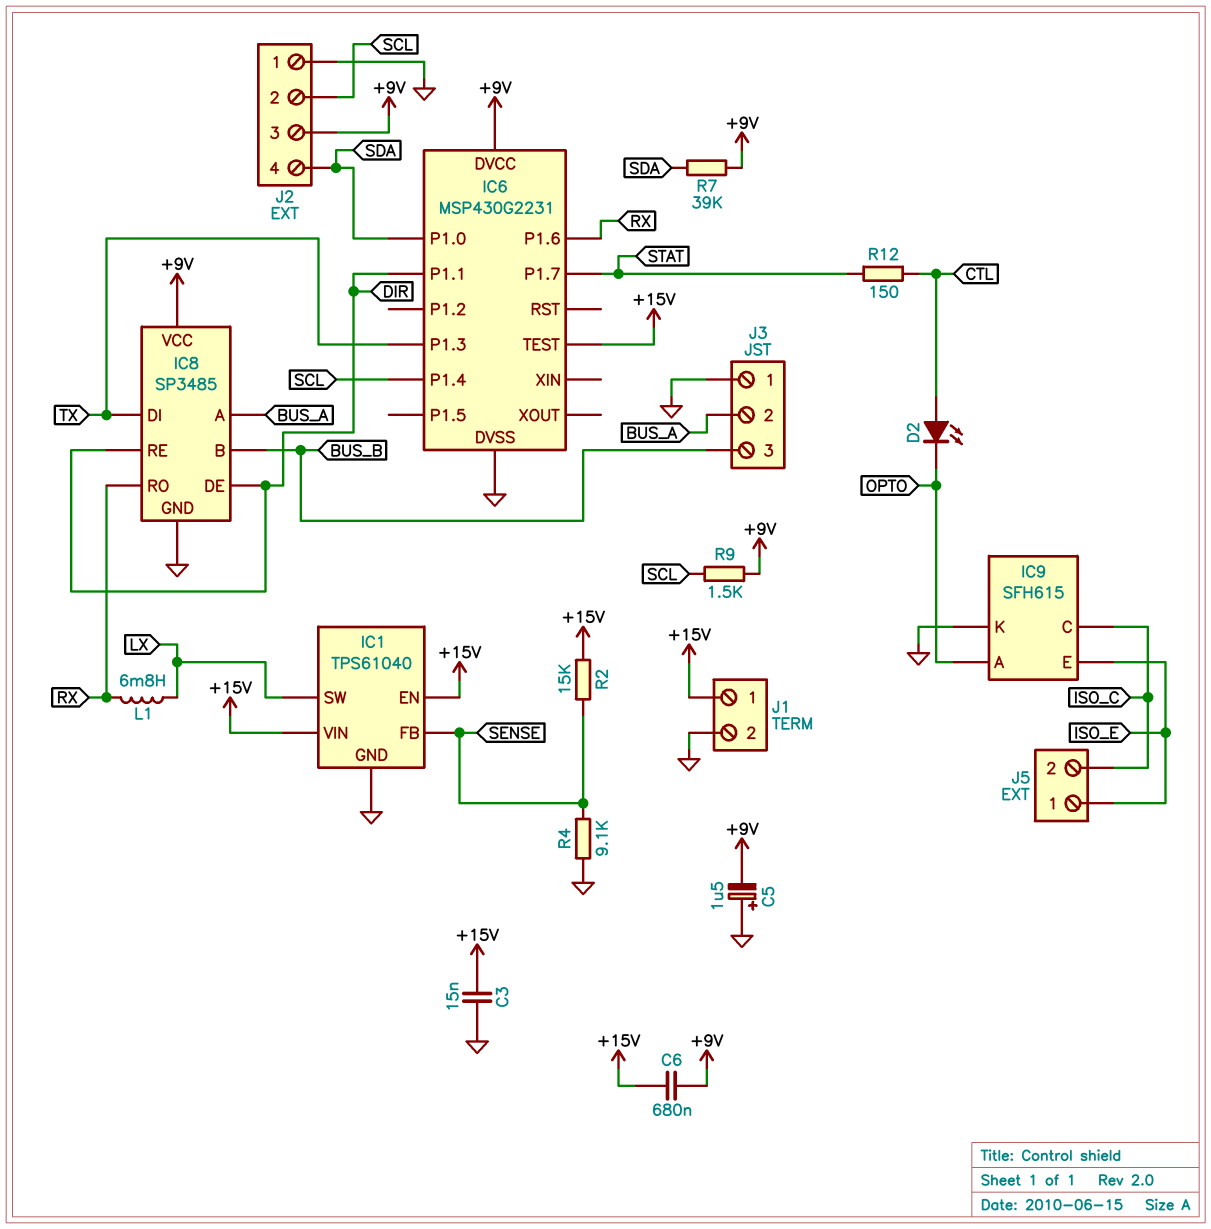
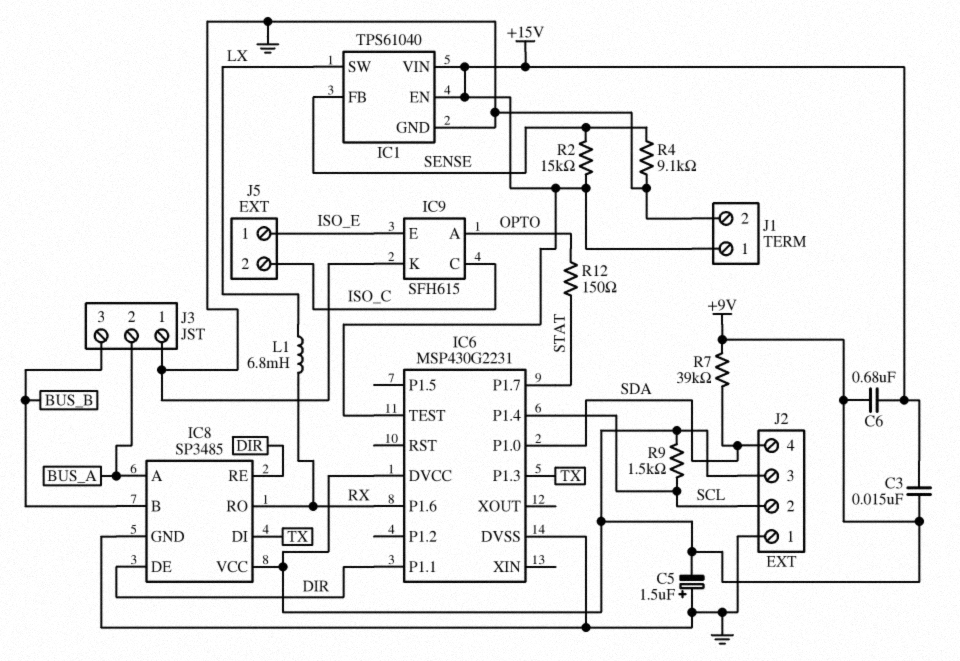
C3: 15nF (+15V, GND) -> 15nF (+9V, +15V)
D2: LED (A CTL, K OPTO) -> none
R12: 150 (CTL, STAT) -> 150 (OPTO, STAT)

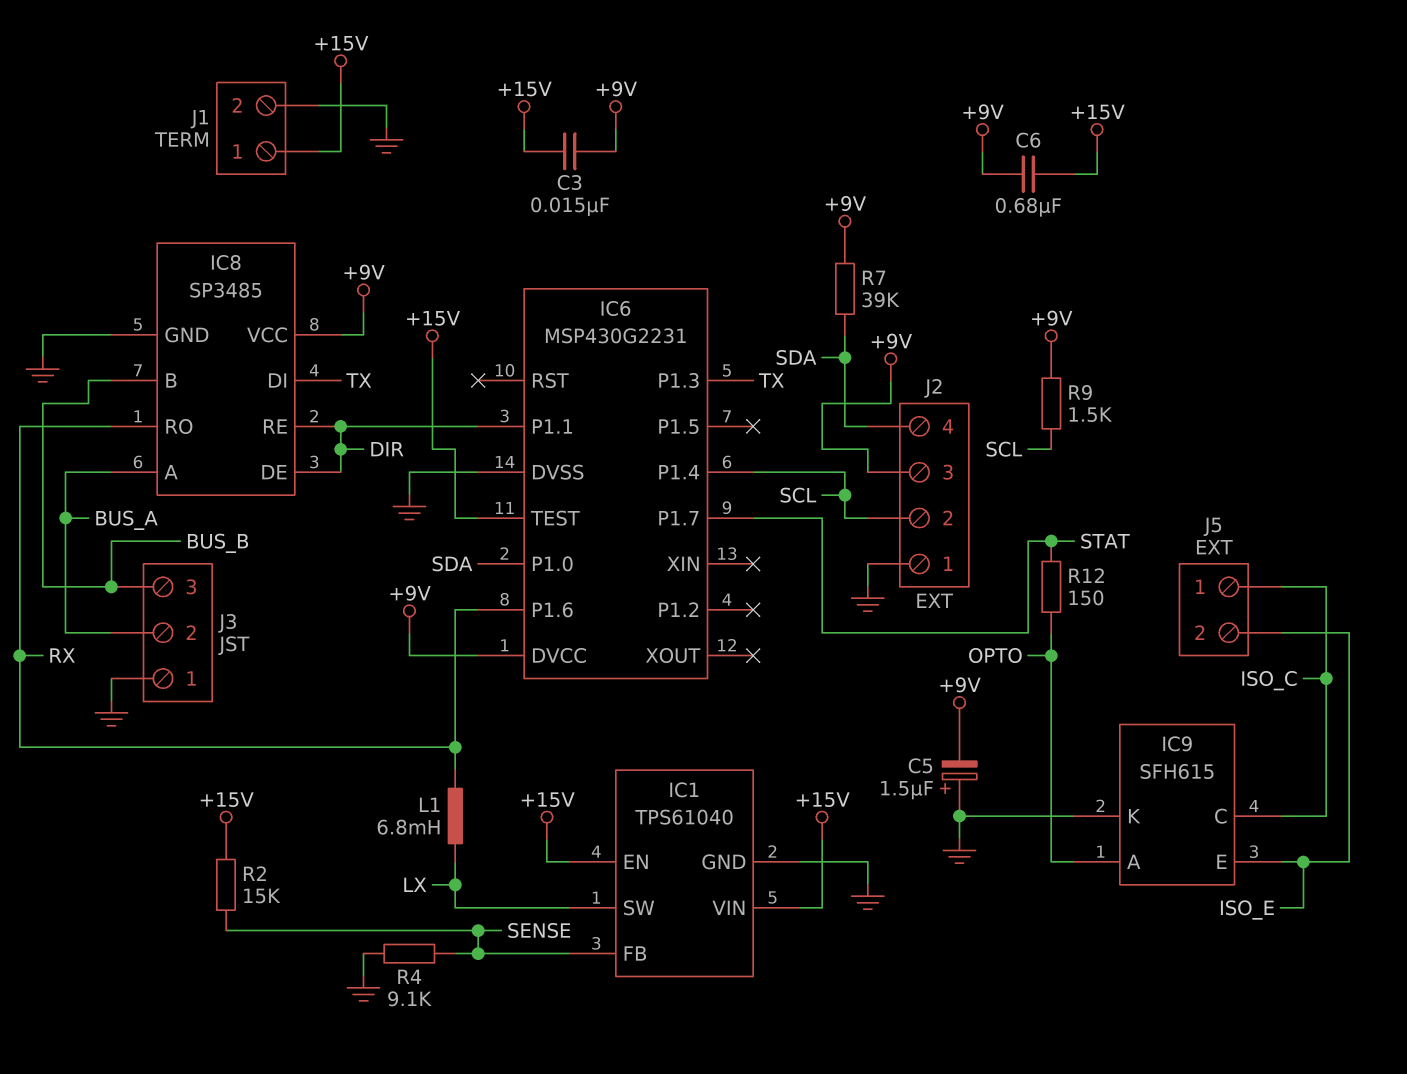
J5 pin 1: ISO_E -> ISO_C
J5 pin 2: ISO_C -> ISO_E

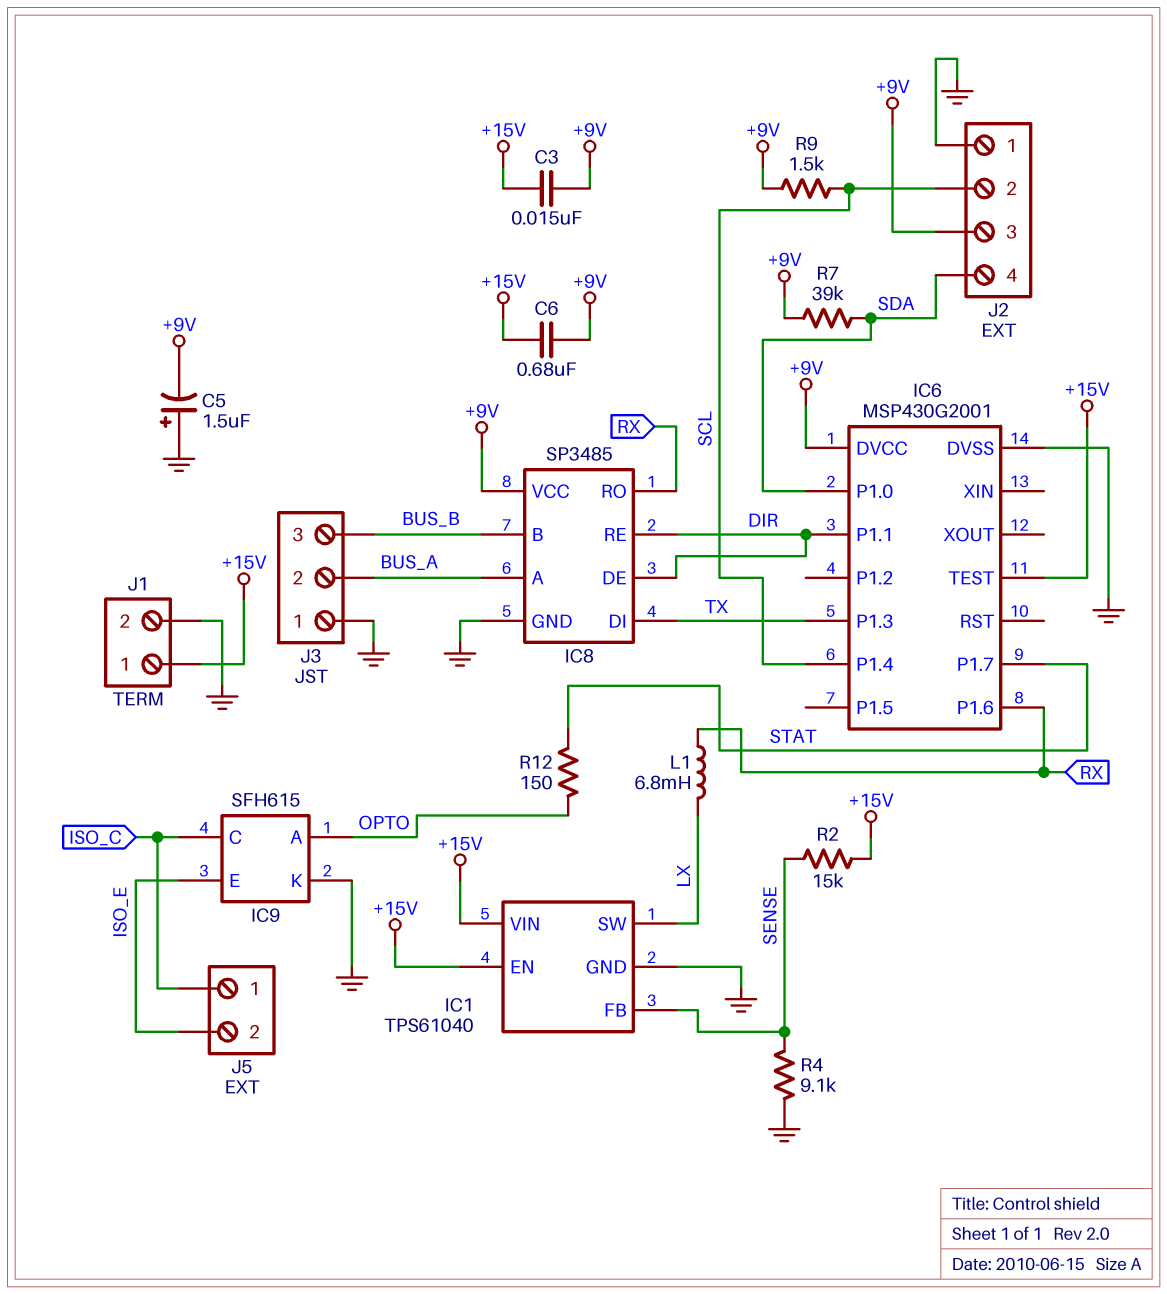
IC6: MSP430G2231 -> MSP430G2001

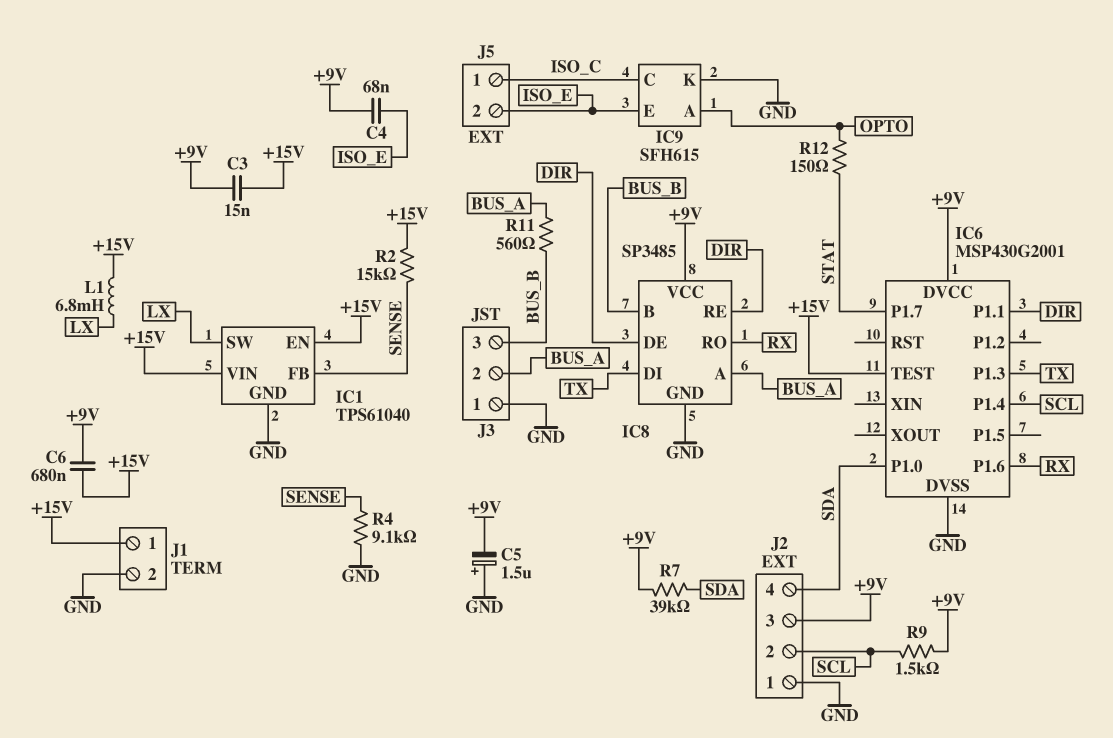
C4: none -> 68nF (+9V, ISO_E)
L1: 6.8mH (LX, RX) -> 6.8mH (+15V, LX)
R11: none -> 560 (BUS_A, BUS_B)

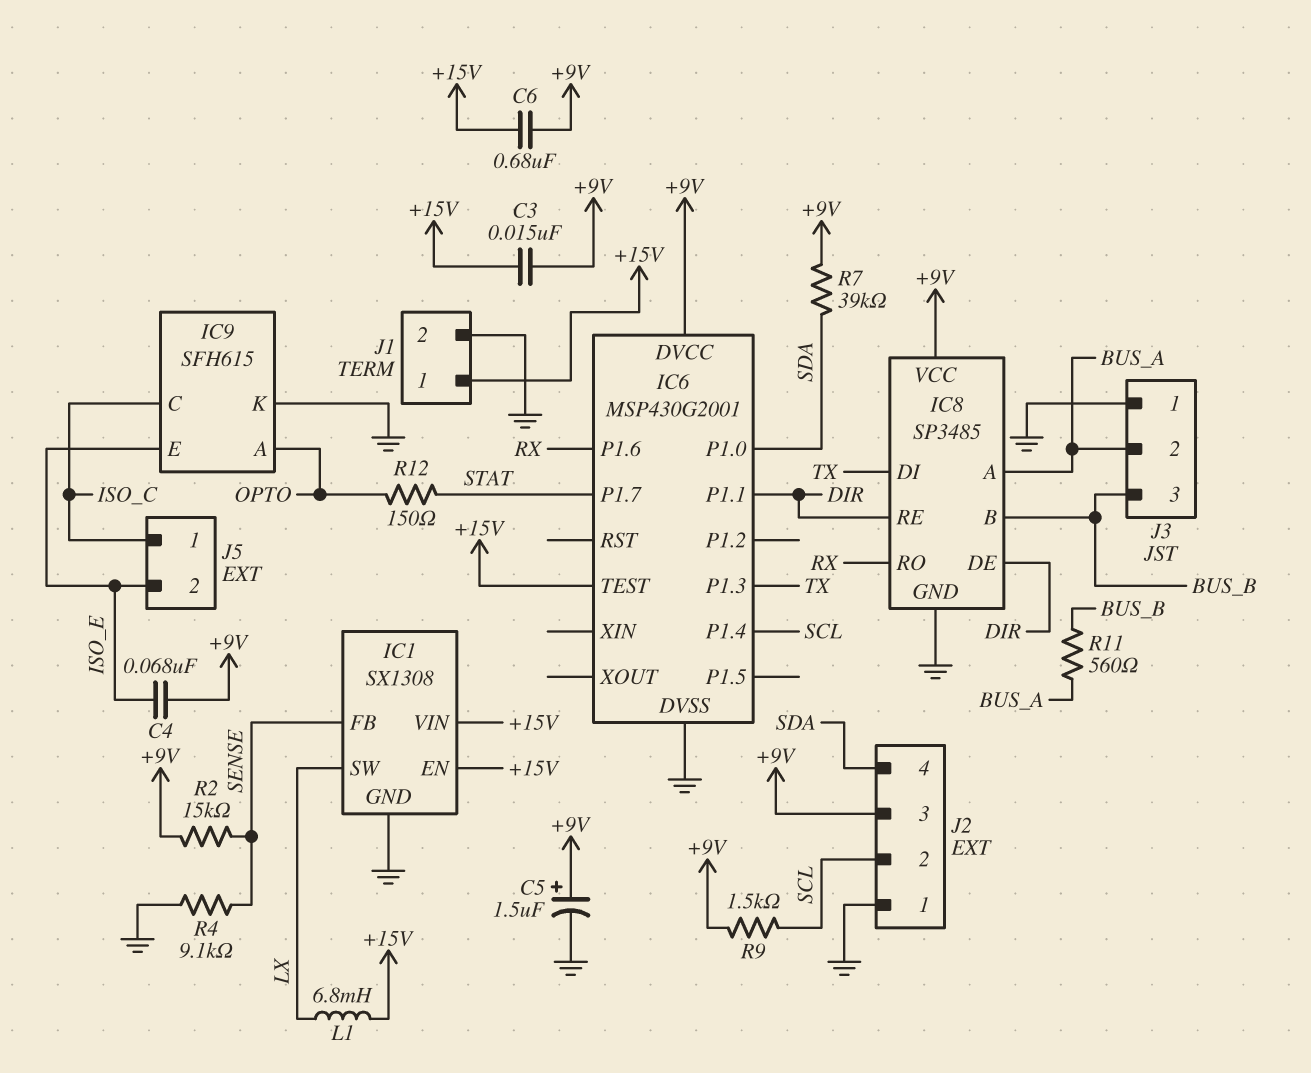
C5: 1.5uF (plus GND, minus +9V) -> 1.5uF (plus +9V, minus GND)
IC1: TPS61040 -> SX1308
R2: 15k (+15V, SENSE) -> 15k (+9V, SENSE)

